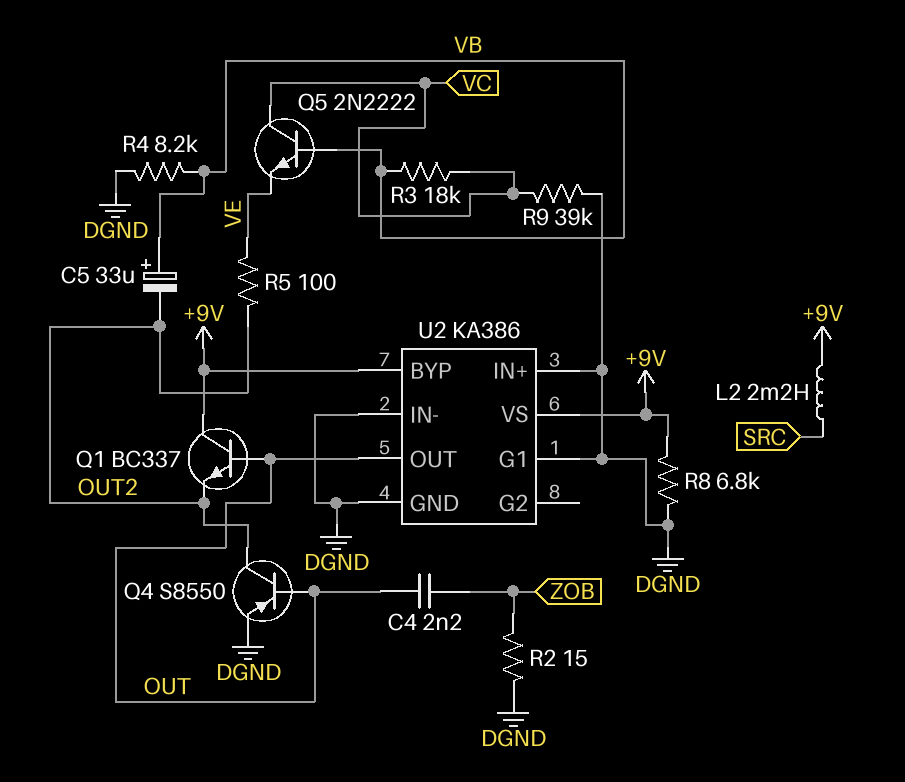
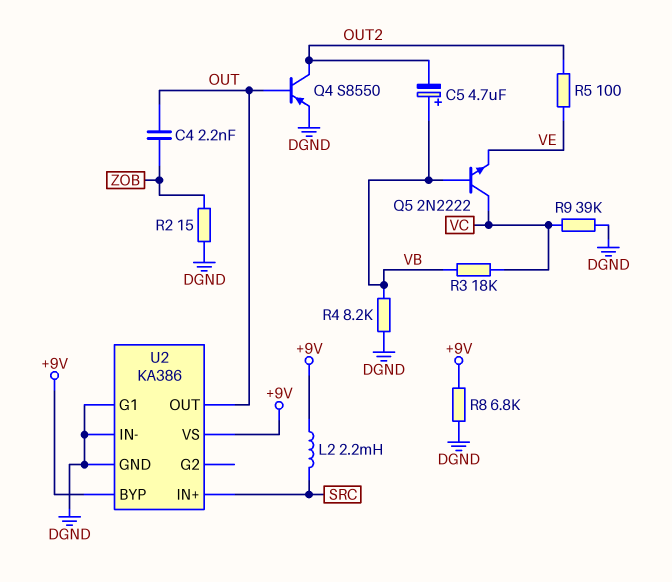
C5: 33uF (plus VB, minus OUT2) -> 4.7uF (plus VB, minus OUT2)
Q1: NPN BC337 (B OUT, C +9V, E OUT2) -> none
U2 pin IN+: DGND -> SRC

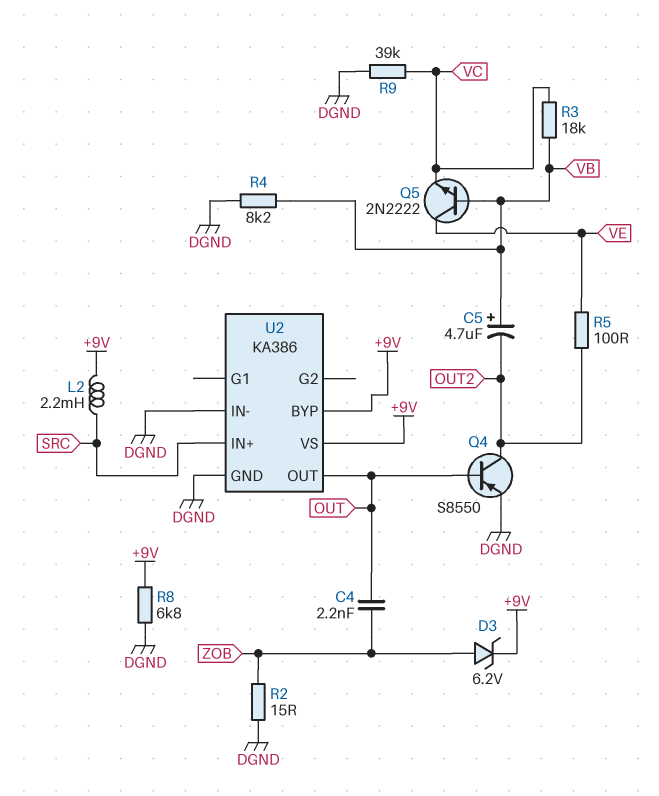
D3: none -> zener 6.2V (A ZOB, K +9V)
Q5: NPN 2N2222 (B VB, C VC, E VE) -> NPN 2N2222 (B VB, C VE, E VC)
U2 pin G1: DGND -> none

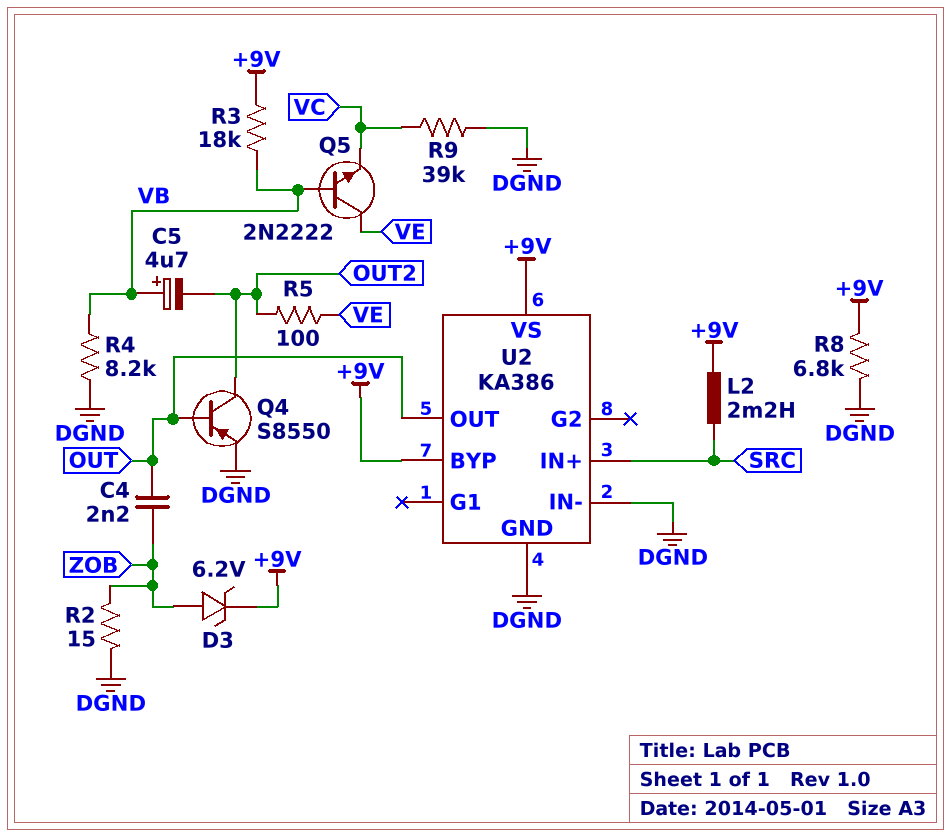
R3: 18k (VB, VC) -> 18k (+9V, VB)

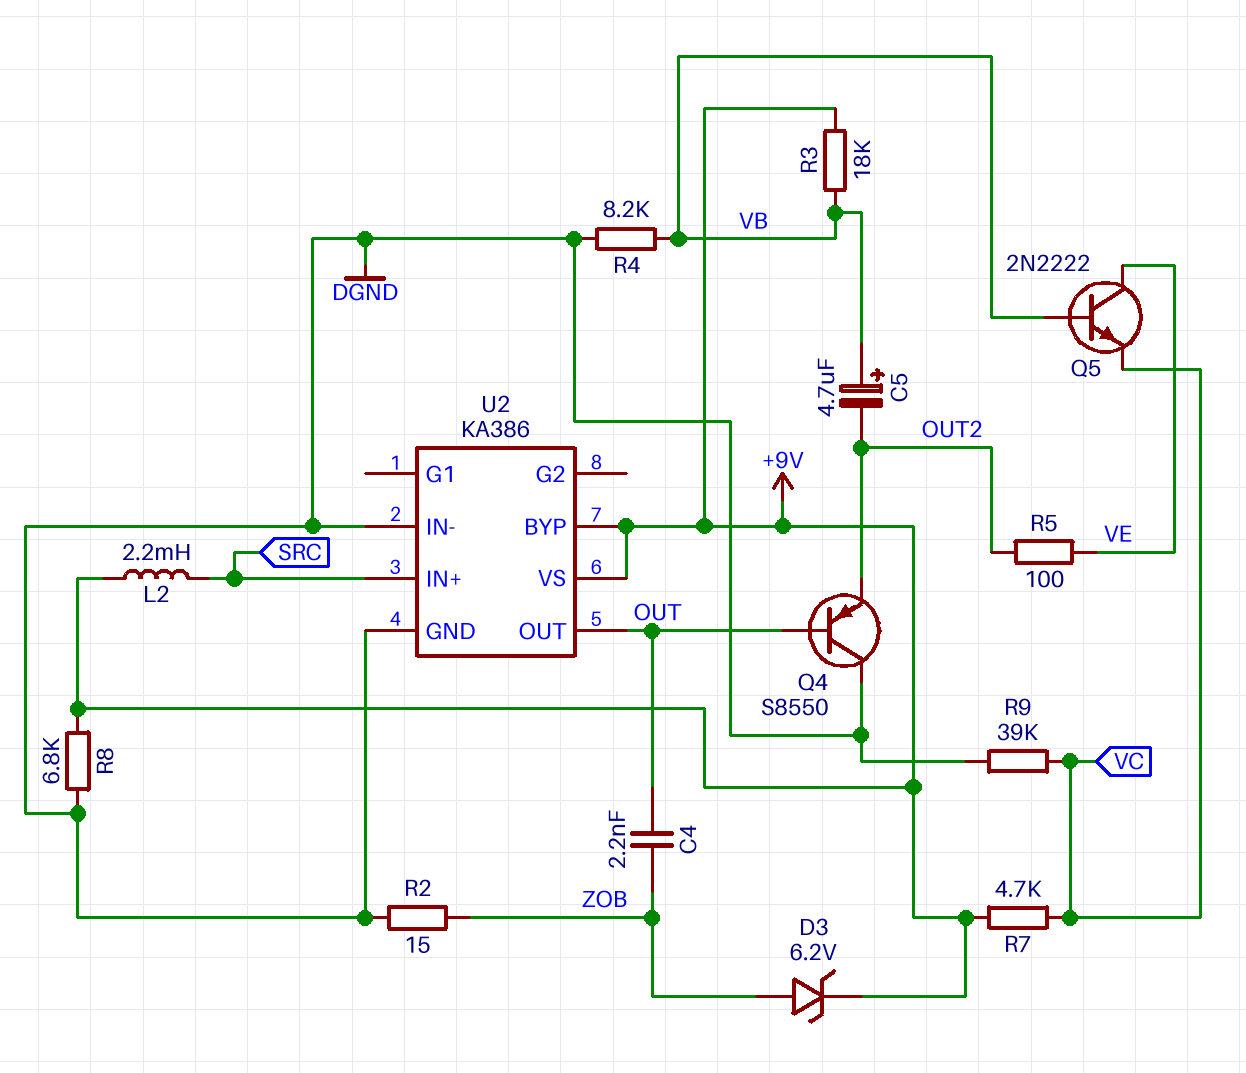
Q4: PNP S8550 (B OUT, C OUT2, E DGND) -> PNP S8550 (B OUT, C DGND, E OUT2)
R7: none -> 4.7k (+9V, VC)

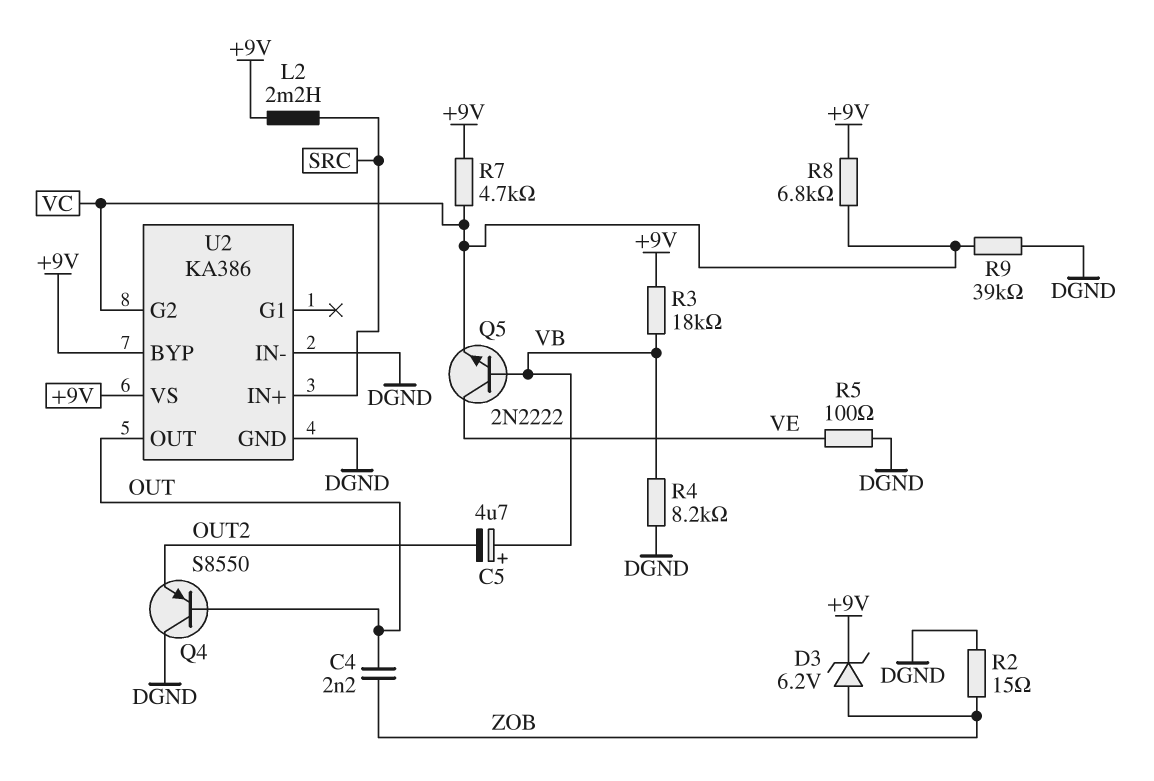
R5: 100 (OUT2, VE) -> 100 (DGND, VE)
R8: 6.8k (+9V, DGND) -> 6.8k (+9V, VC)
U2 pin G2: none -> VC

